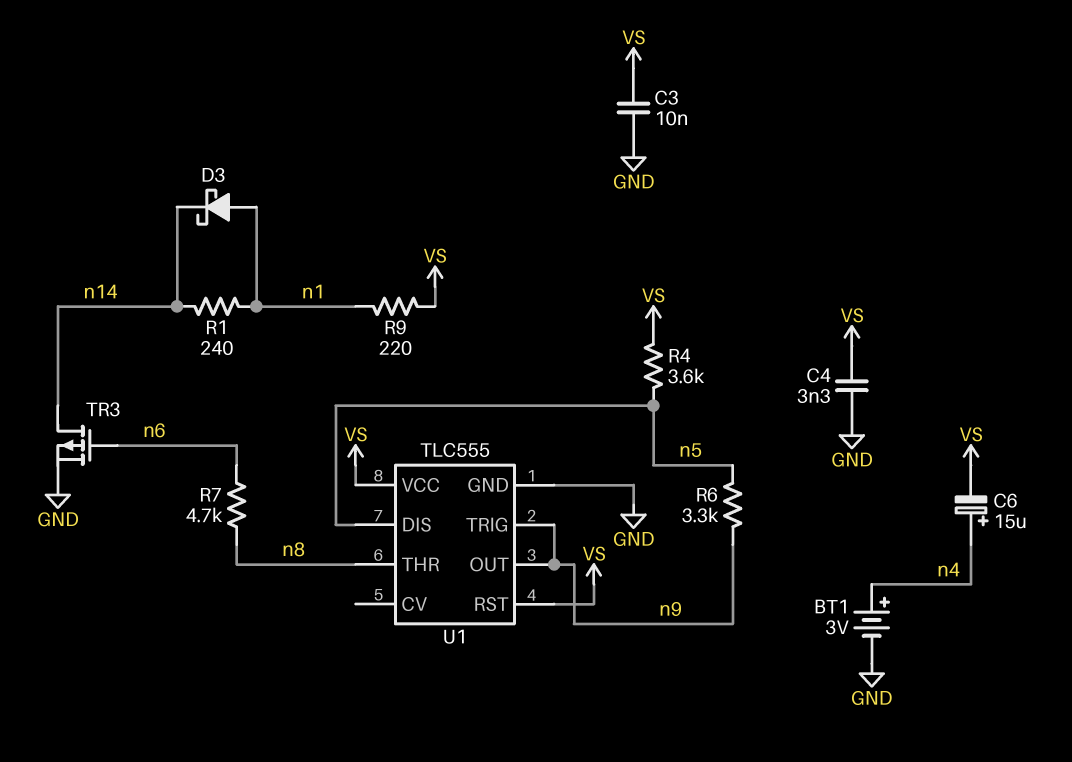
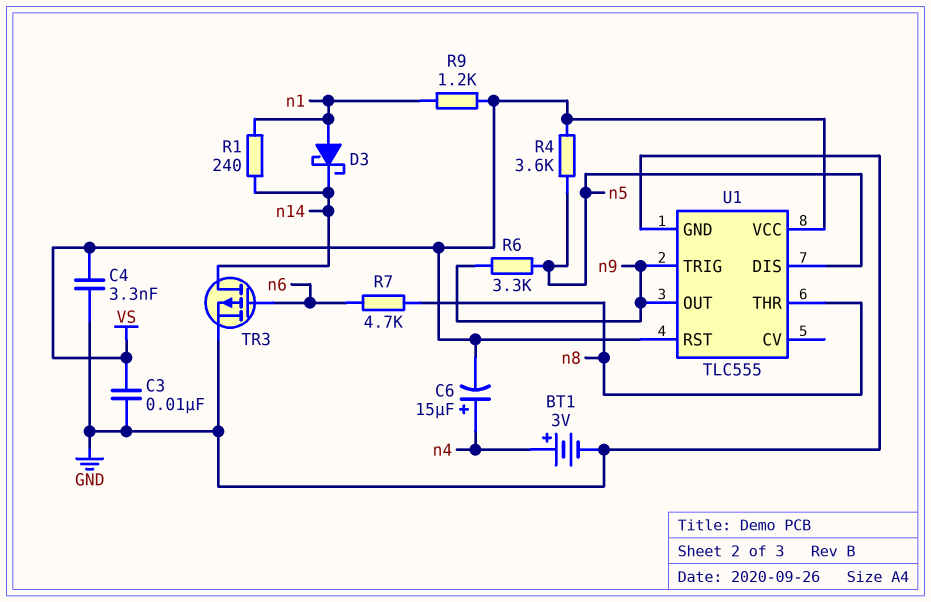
R9: 220 (VS, n1) -> 1.2k (VS, n1)

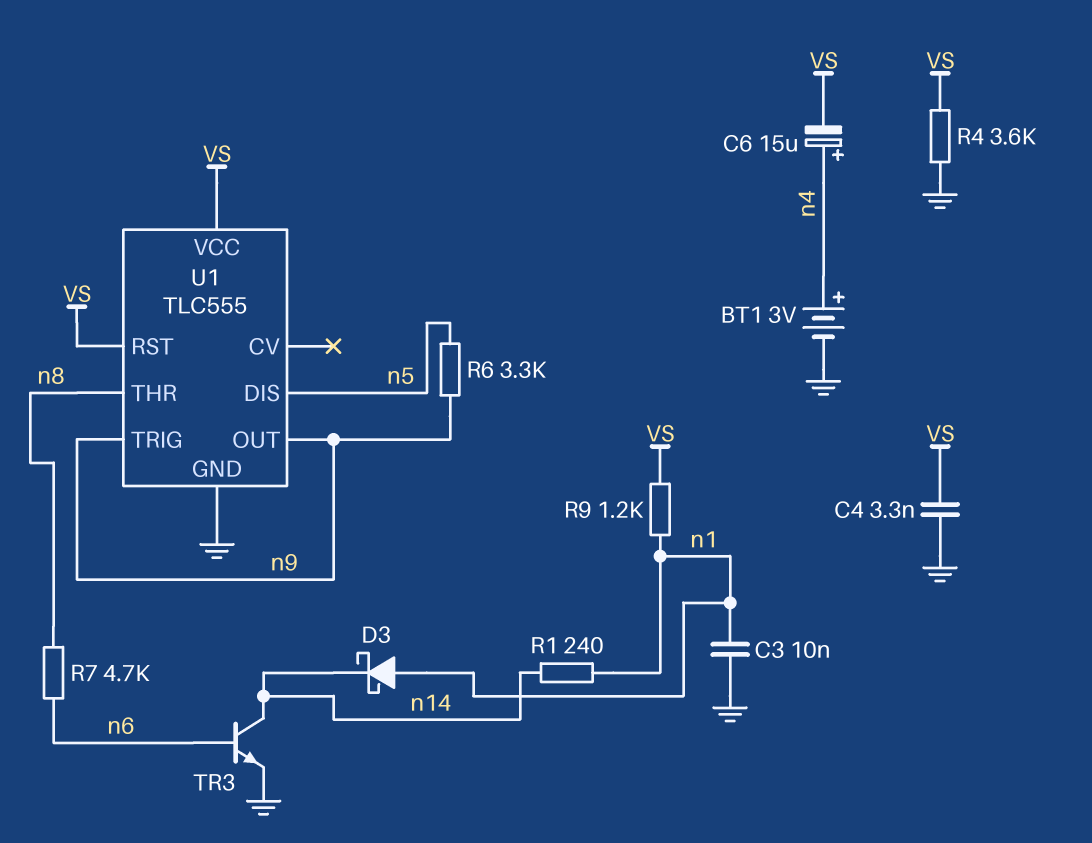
C3: 10nF (GND, VS) -> 10nF (GND, n1)
R4: 3.6k (VS, n5) -> 3.6k (GND, VS)
TR3: PMOS (G n6, D n14, S GND) -> NPN (B n6, C n14, E GND)

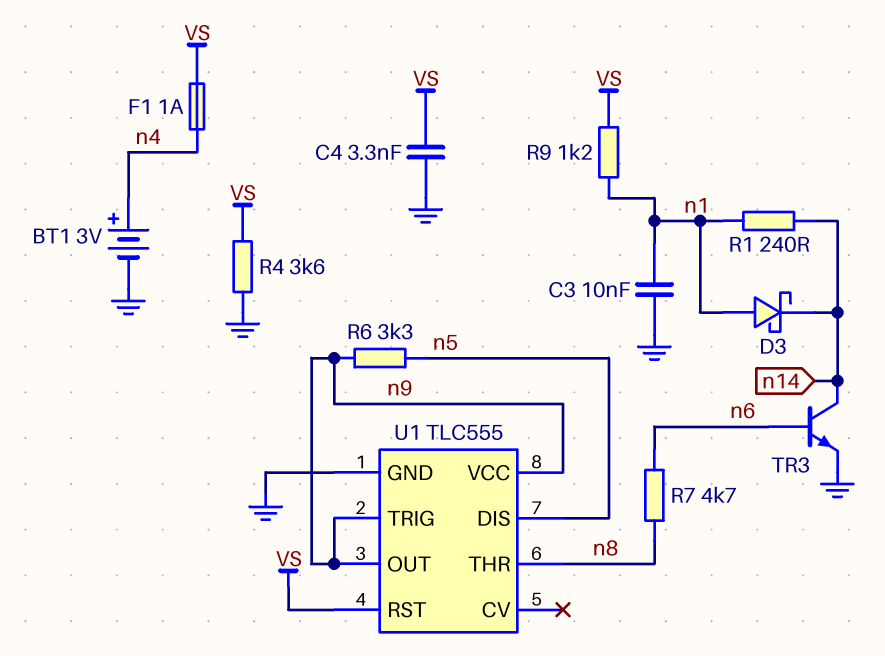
C6: 15uF (plus n4, minus VS) -> none
F1: none -> 1A (VS, n4)
U1 pin VCC: VS -> n9

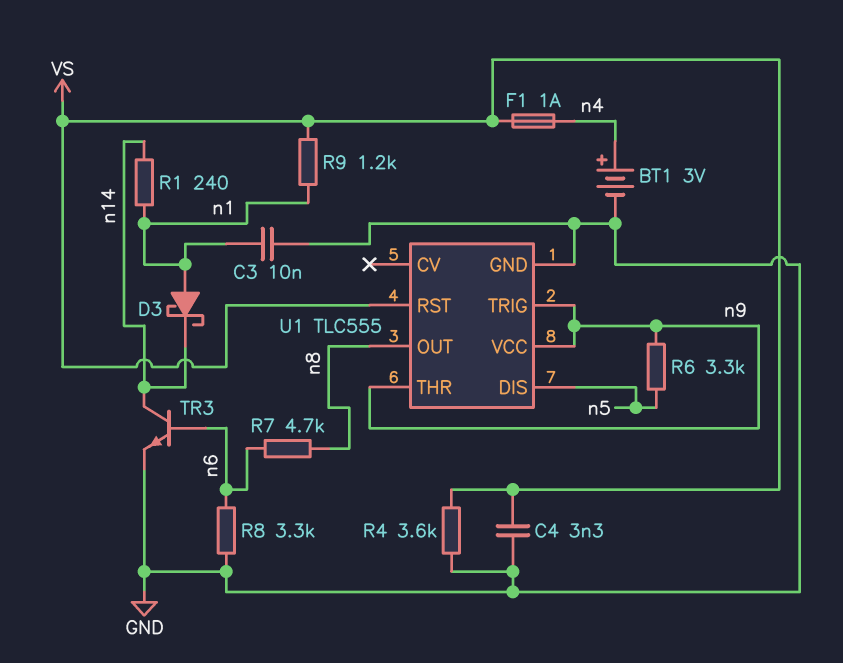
R8: none -> 3.3k (GND, n6)
U1 pin OUT: n9 -> n8
U1 pin THR: n8 -> n9

